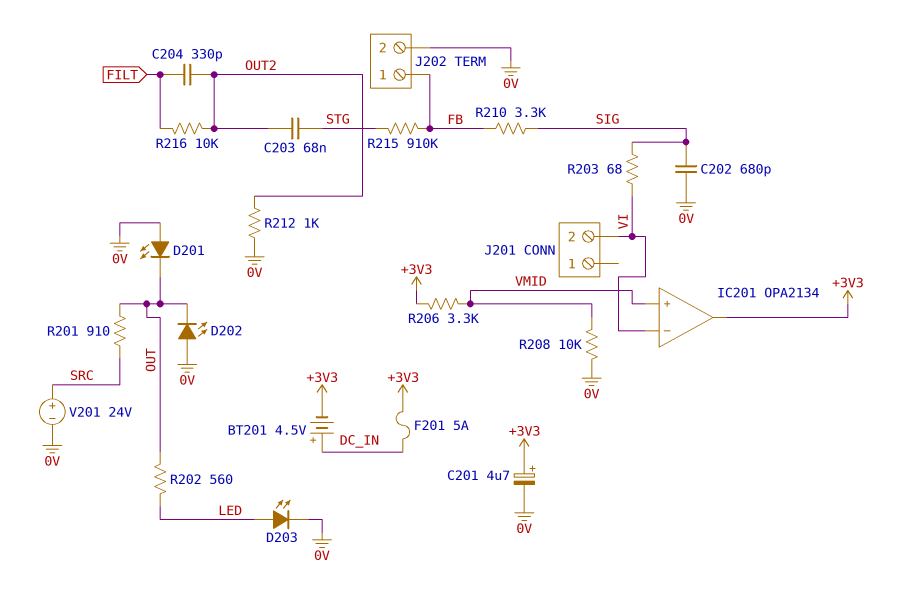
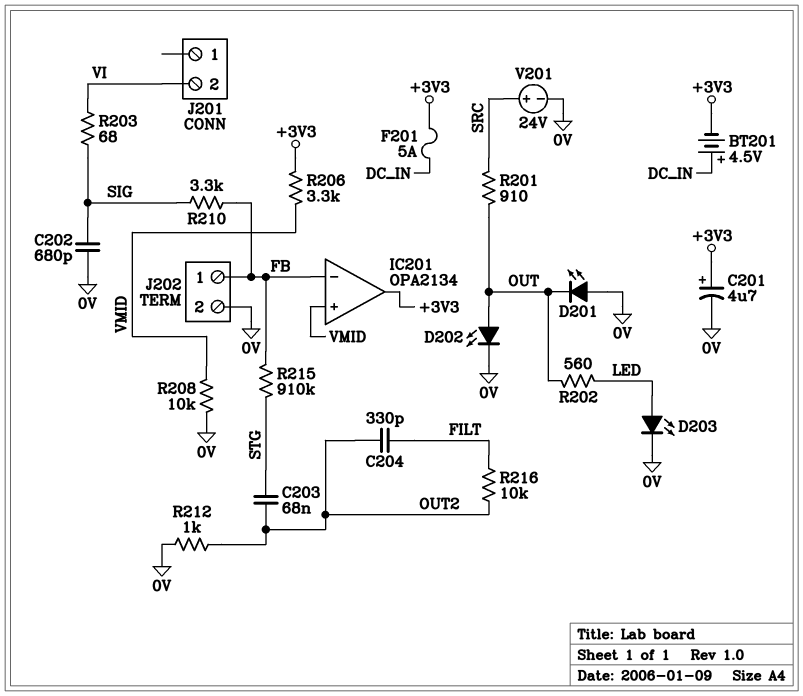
D202: LED (A 0V, K OUT) -> LED (A OUT, K 0V)
IC201 pin in-: VI -> FB

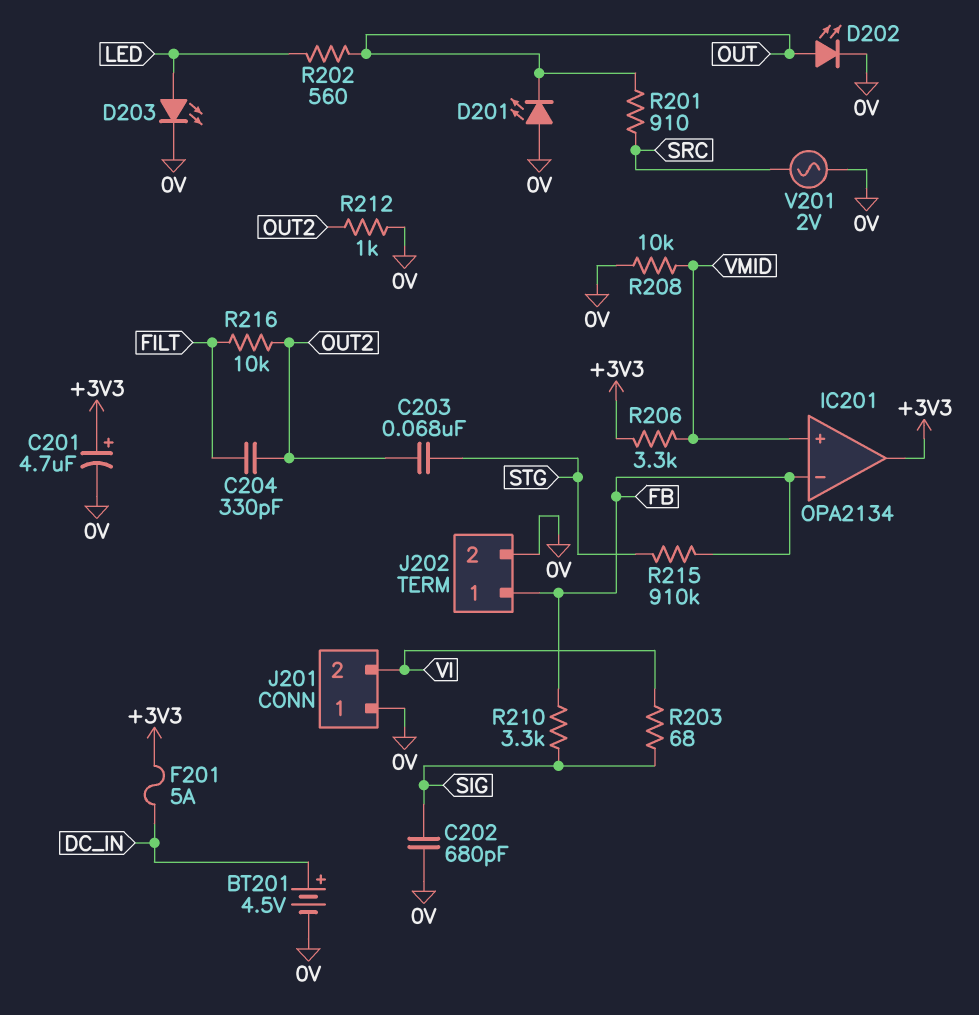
BT201: 4.5V (plus DC_IN, minus +3V3) -> 4.5V (plus DC_IN, minus 0V)
J201 pin 1: none -> 0V
V201: 24V (plus SRC, minus 0V) -> AC 2V (0V, SRC)

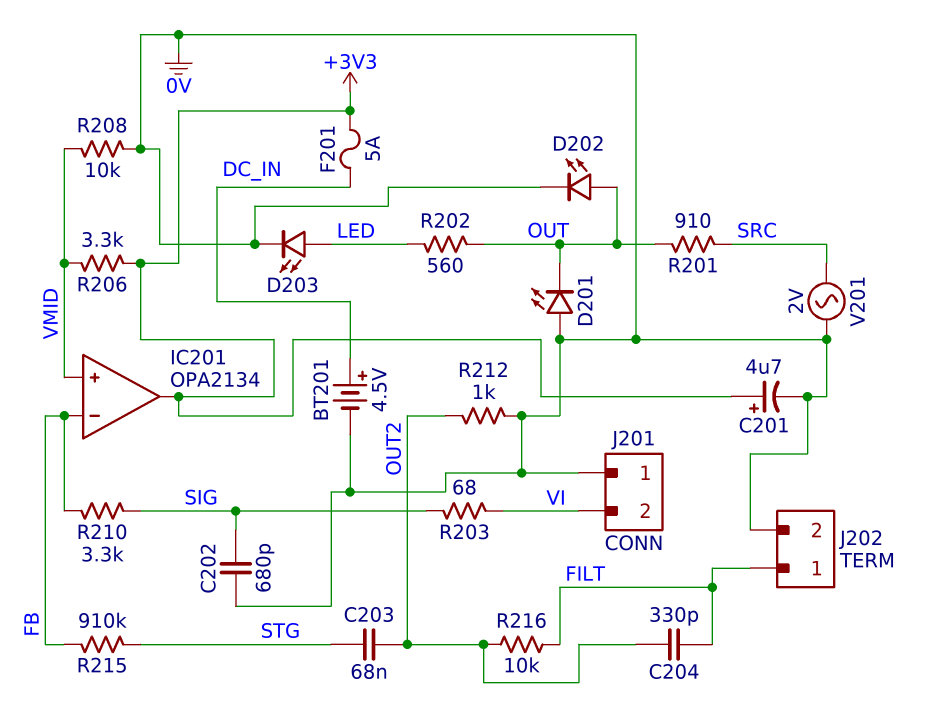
J202 pin 1: FB -> FILT

